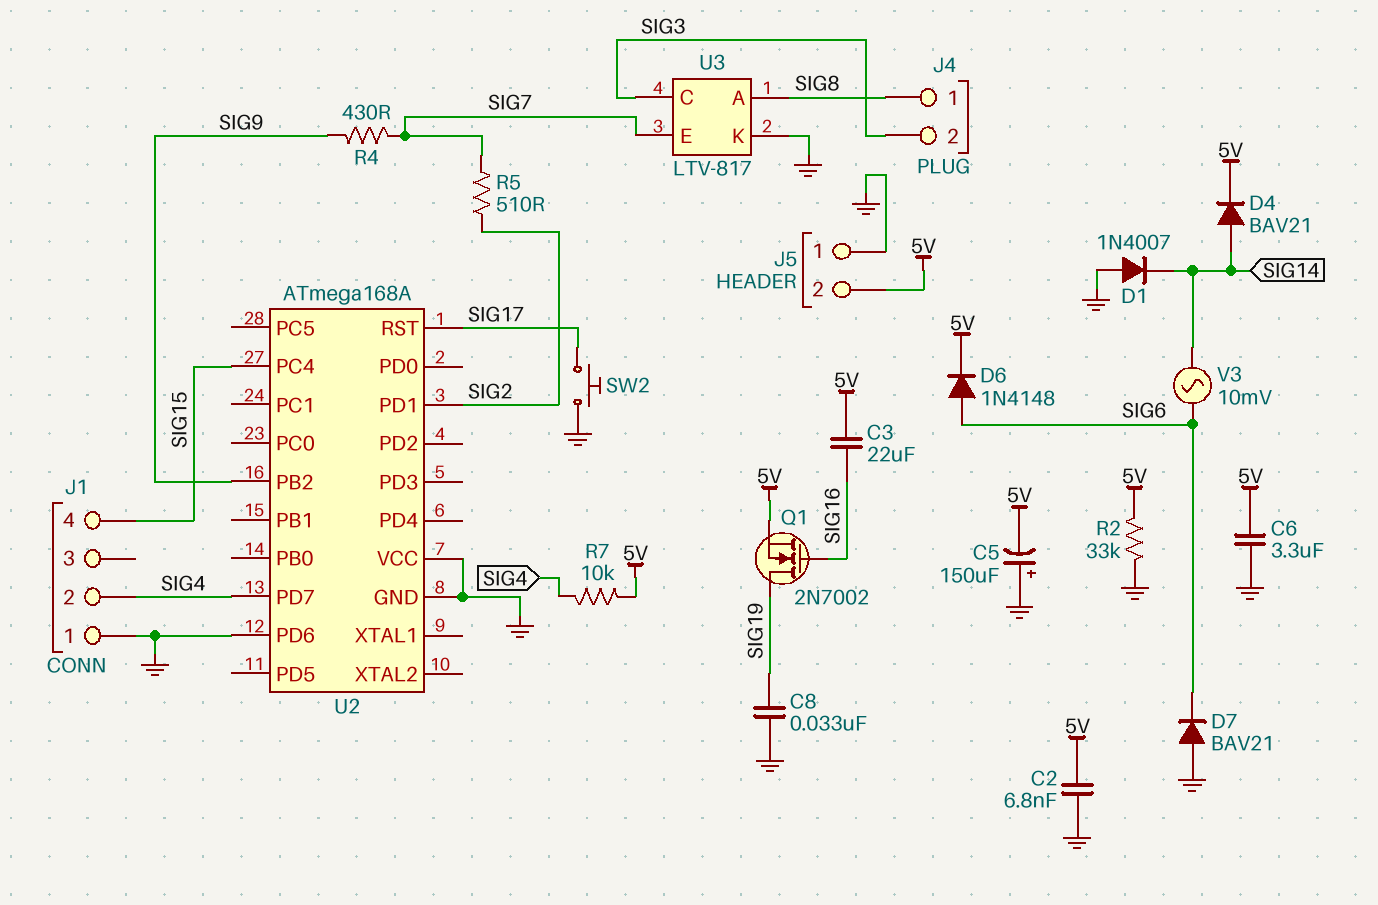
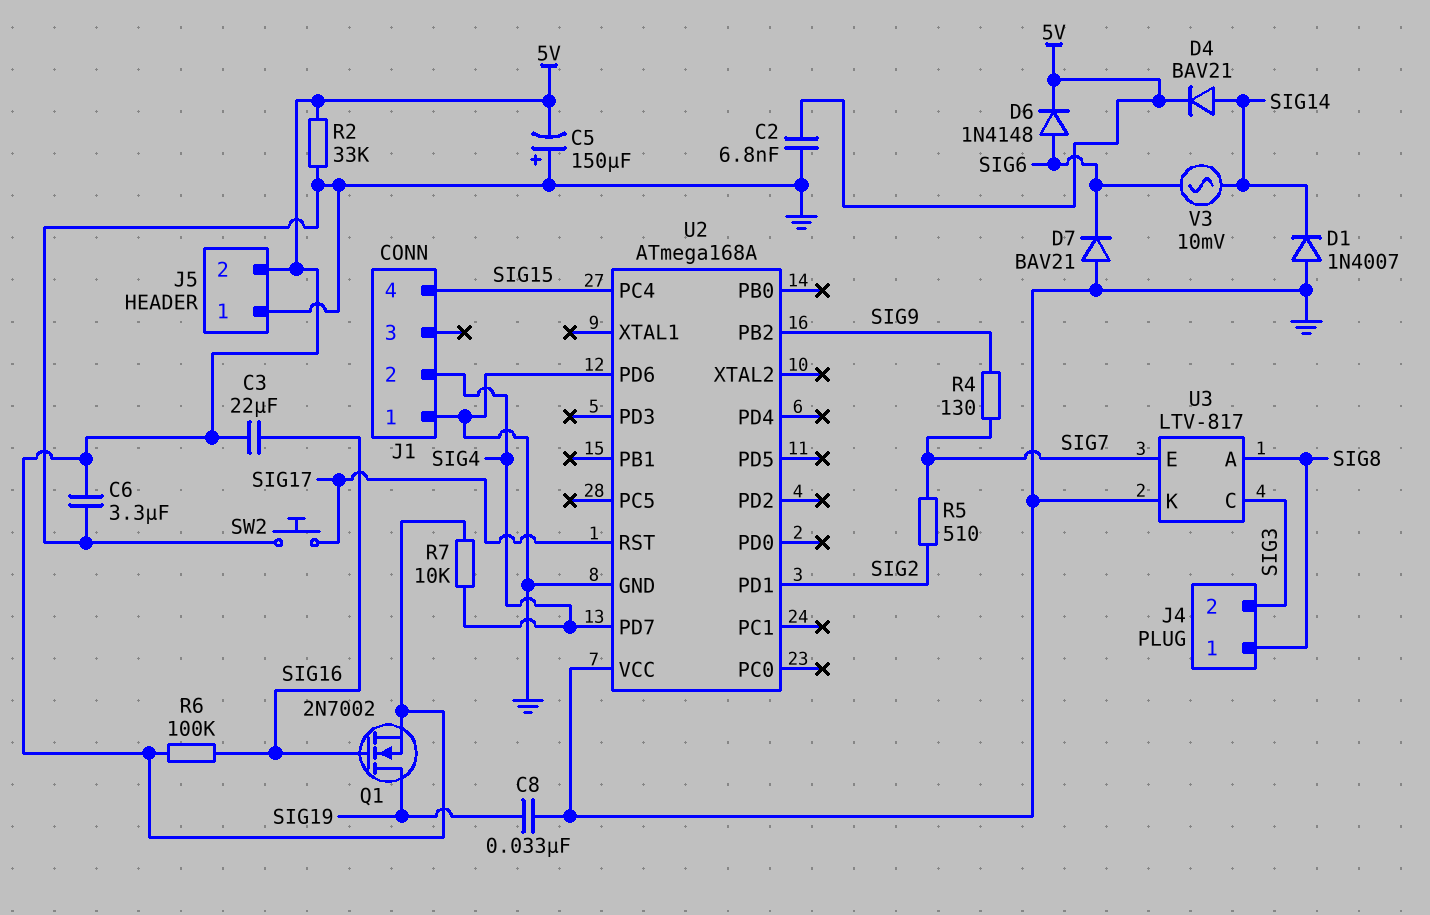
R4: 430 (SIG7, SIG9) -> 130 (SIG7, SIG9)
R6: none -> 100k (5V, SIG16)

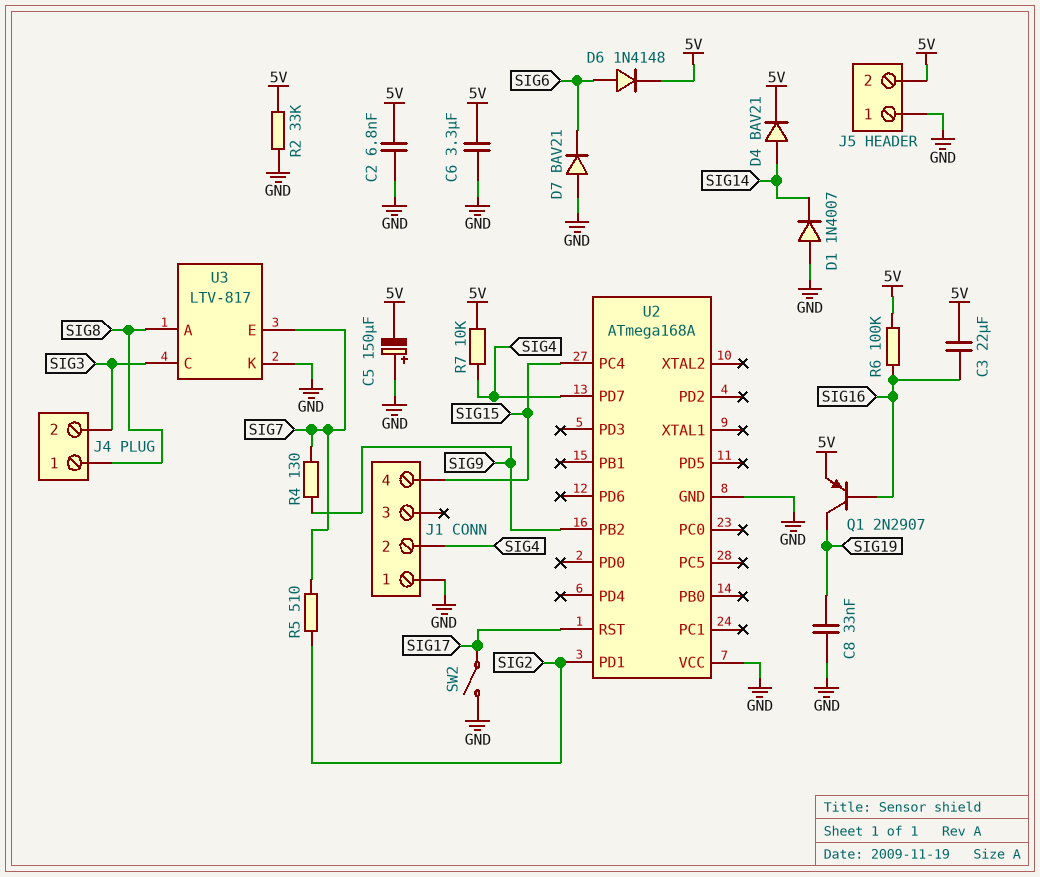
Q1: NMOS 2N7002 (G SIG16, D SIG19, S 5V) -> PNP 2N2907 (B SIG16, C SIG19, E 5V)
SW2: button (GND, SIG17) -> switch (GND, SIG17)
U2 pin PD6: GND -> none
V3: AC 10mV (SIG6, SIG14) -> none

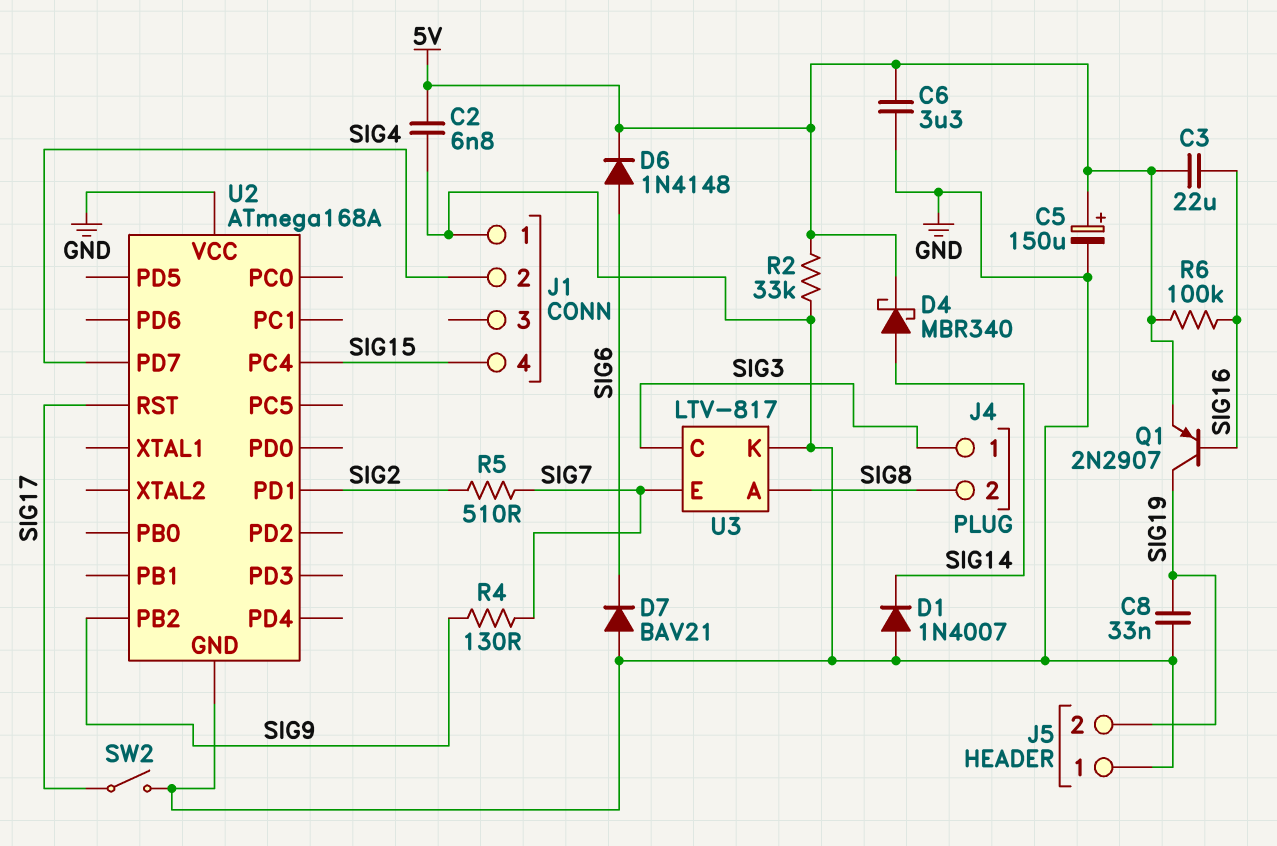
C5: 150uF (plus GND, minus 5V) -> 150uF (plus 5V, minus GND)
D4: diode BAV21 (A SIG14, K 5V) -> schottky MBR340 (A SIG14, K 5V)
J4 pin 1: SIG8 -> SIG3
J4 pin 2: SIG3 -> SIG8
J5 pin 2: 5V -> SIG19
R7: 10k (5V, SIG4) -> none

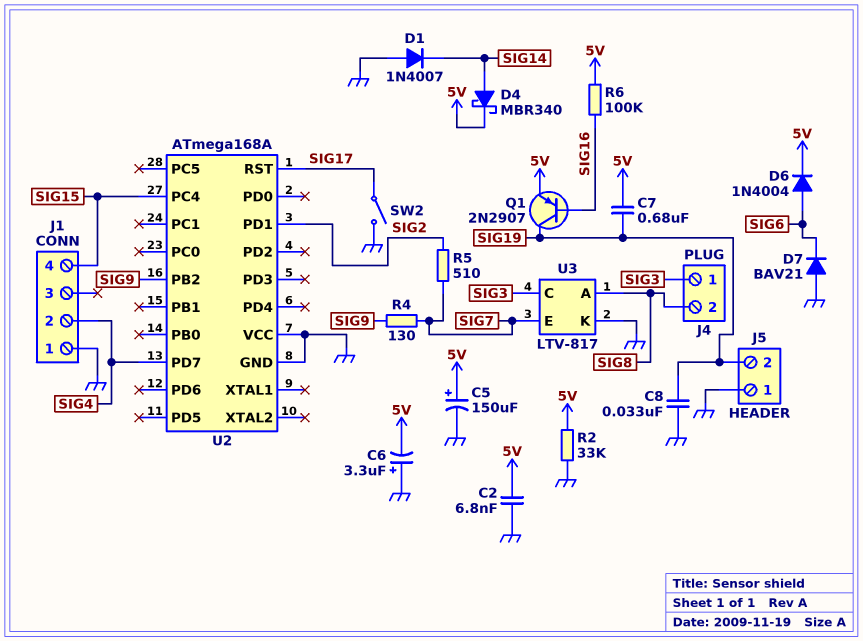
C3: 22uF (5V, SIG16) -> none
C6: 3.3uF (5V, GND) -> 3.3uF (plus GND, minus 5V)
C7: none -> 680nF (5V, SIG19)
D6: diode 1N4148 (A SIG6, K 5V) -> diode 1N4004 (A SIG6, K 5V)

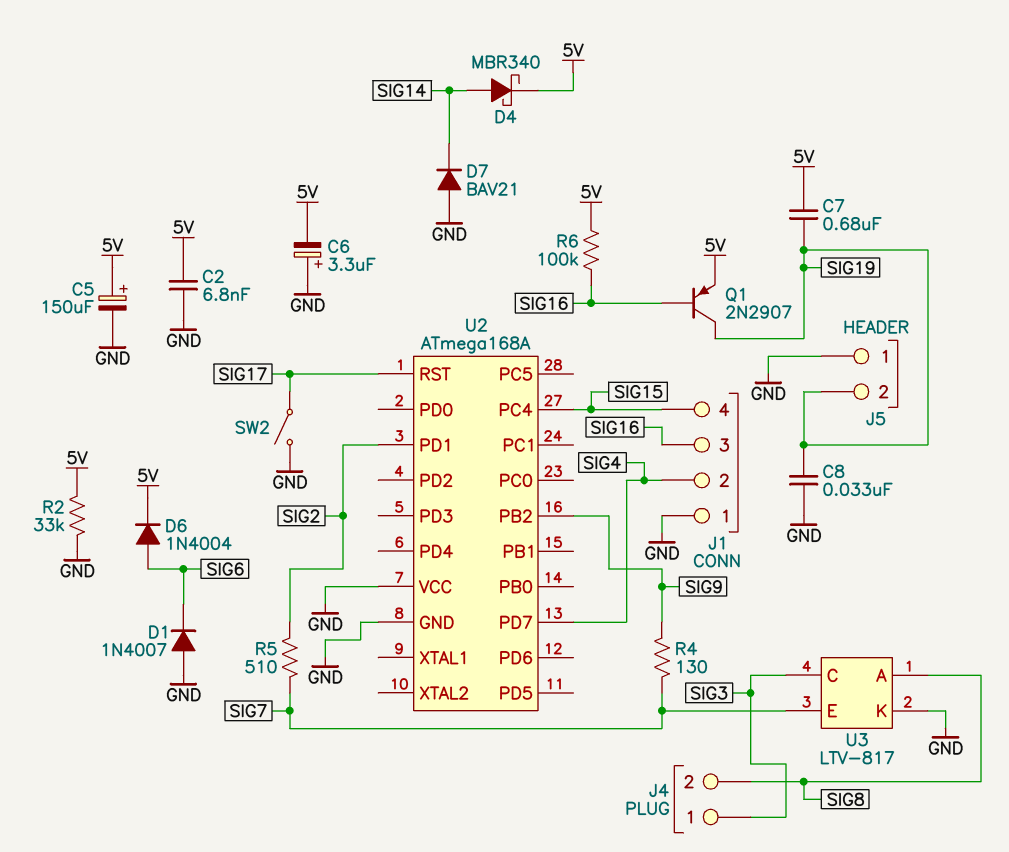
D1: diode 1N4007 (A GND, K SIG14) -> diode 1N4007 (A GND, K SIG6)
D7: diode BAV21 (A GND, K SIG6) -> diode BAV21 (A GND, K SIG14)
J1 pin 3: none -> SIG16

